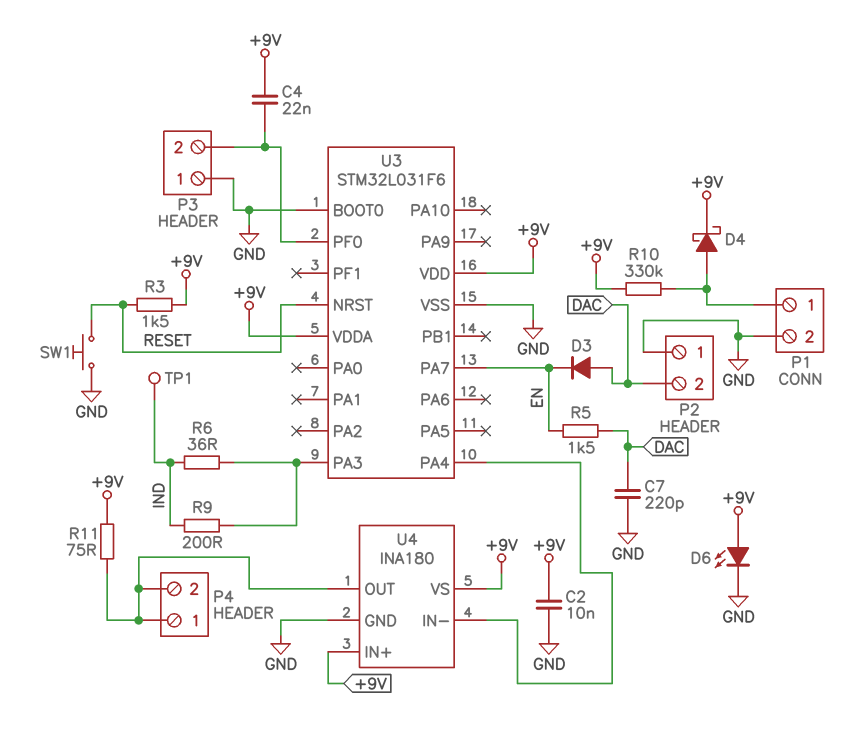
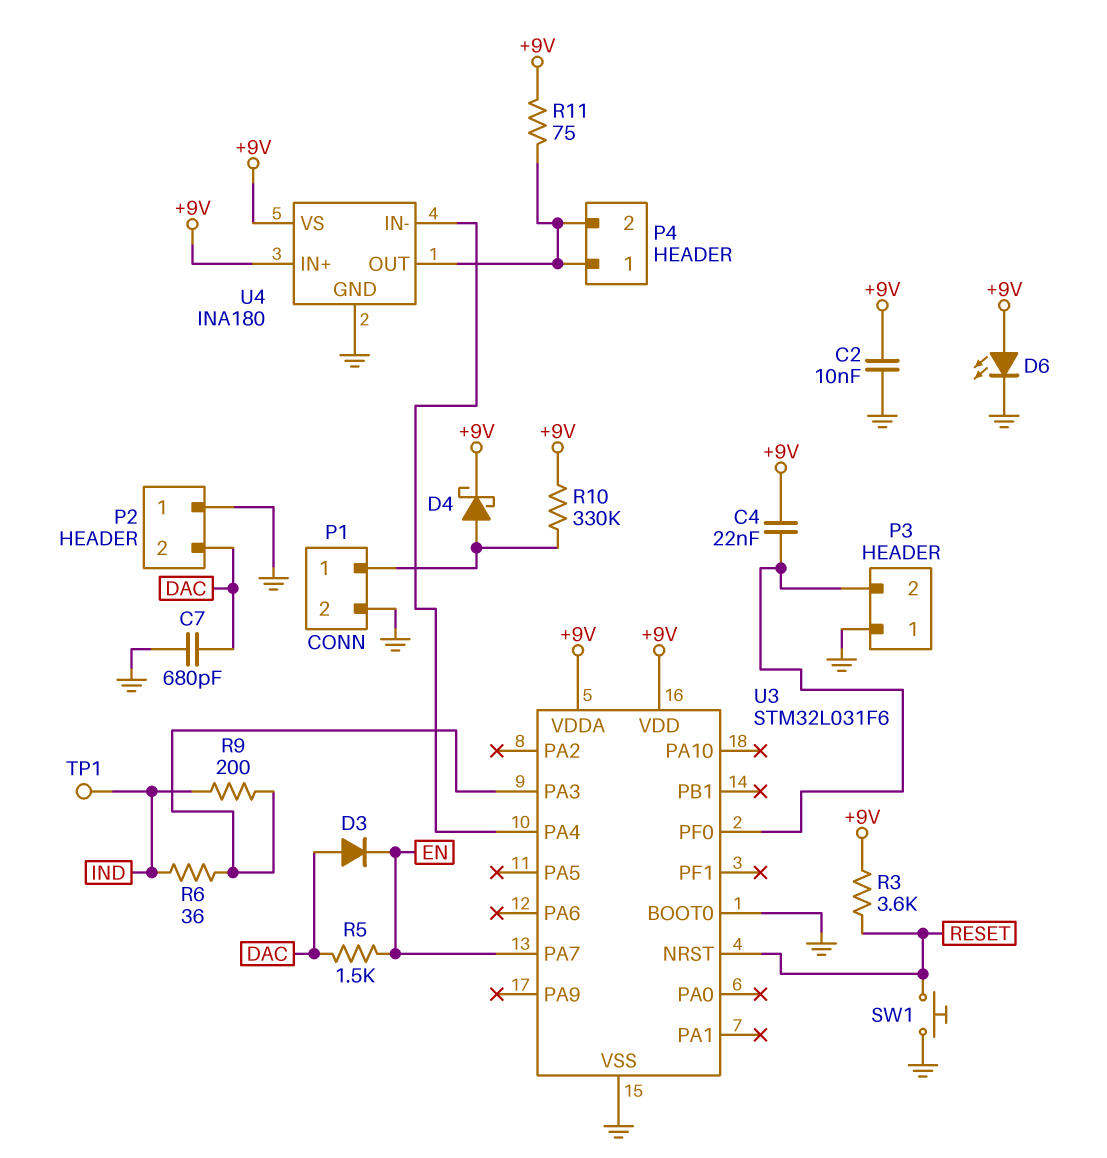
C7: 220pF (DAC, GND) -> 680pF (DAC, GND)
R3: 1.5k (+9V, RESET) -> 3.6k (+9V, RESET)

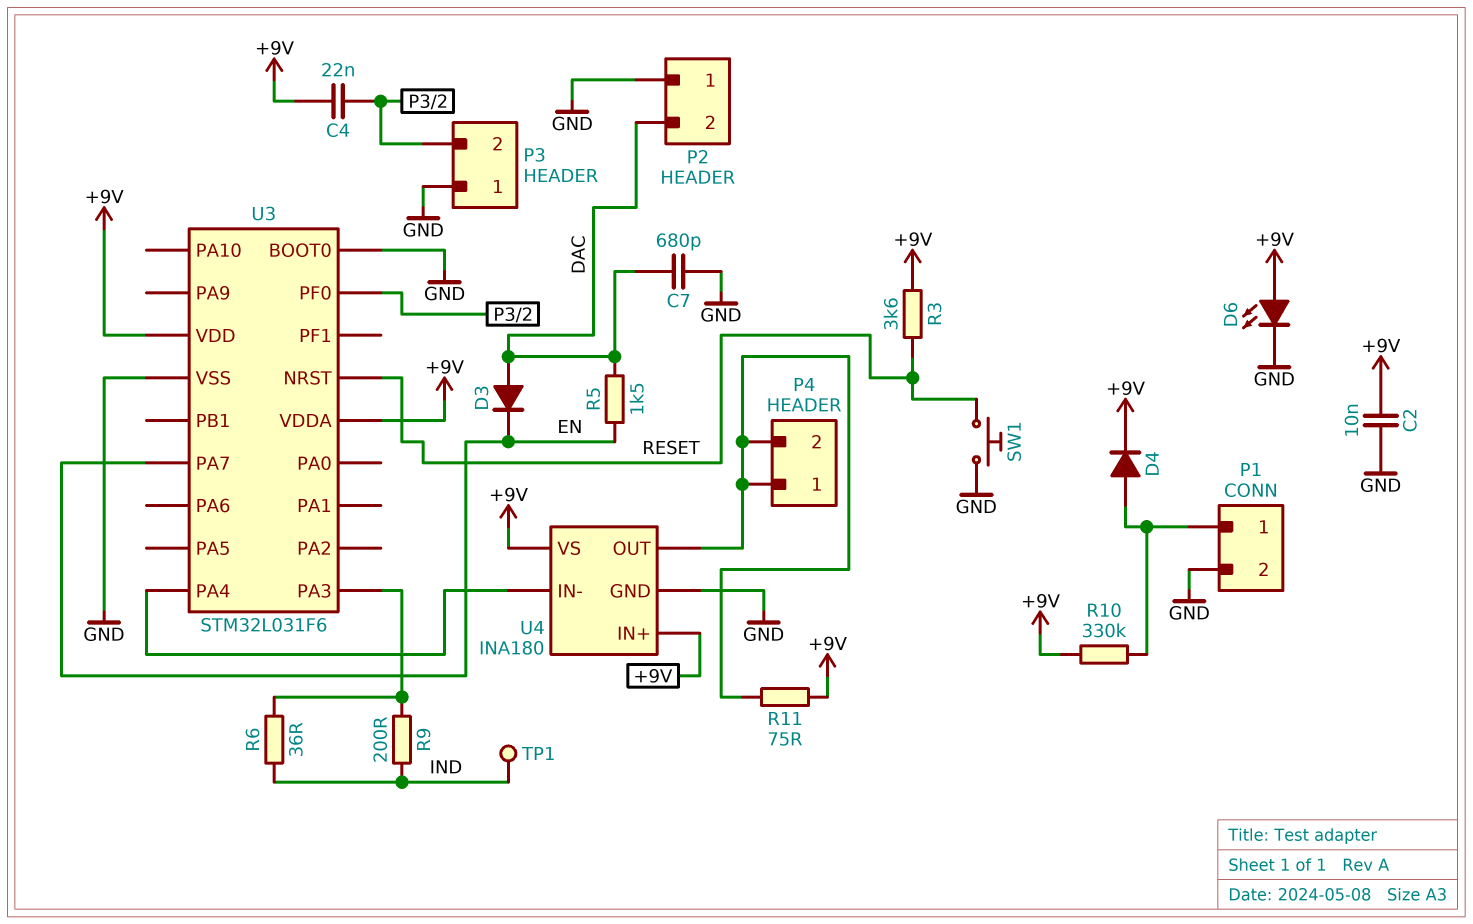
D4: schottky (A P1/1, K +9V) -> diode (A P1/1, K +9V)

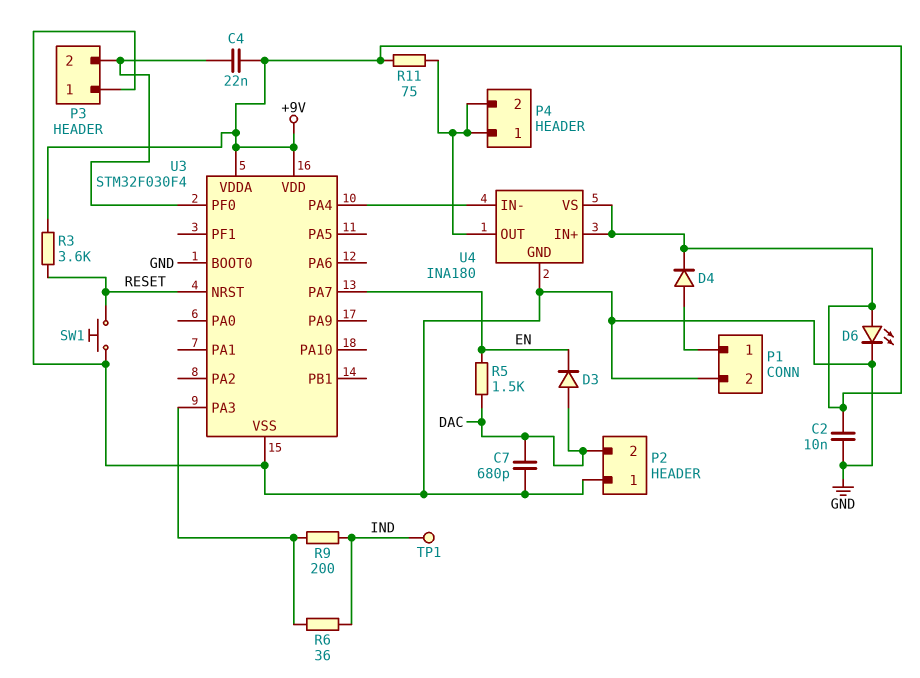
R10: 330k (+9V, P1/1) -> none
U3: STM32L031F6 -> STM32F030F4

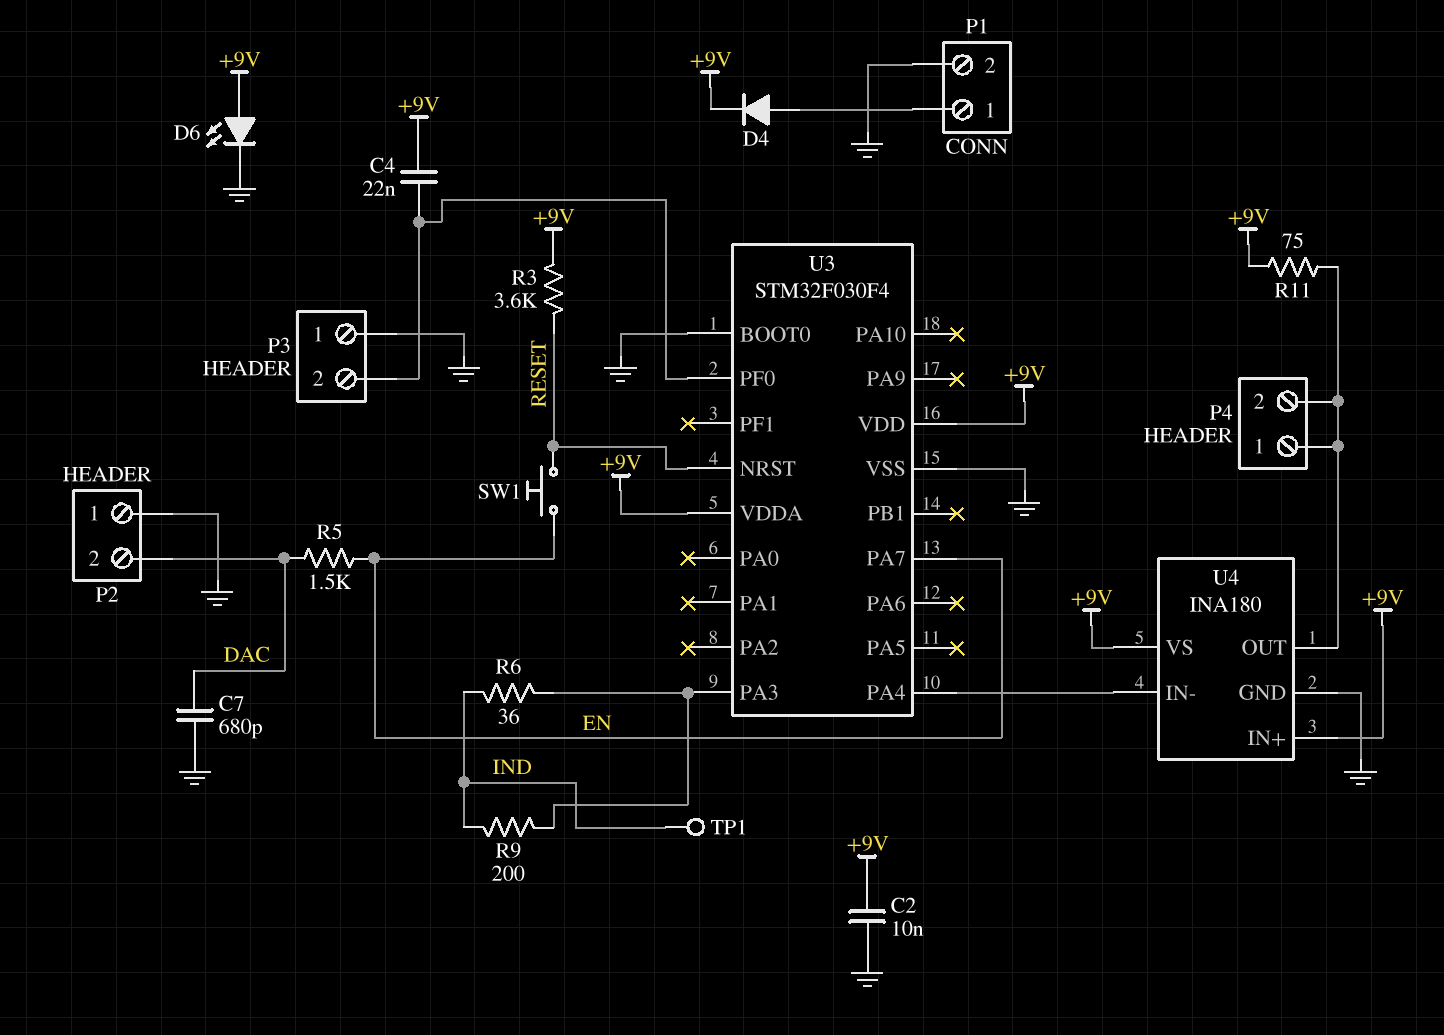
D3: diode (A DAC, K EN) -> none
SW1: button (GND, RESET) -> button (EN, RESET)

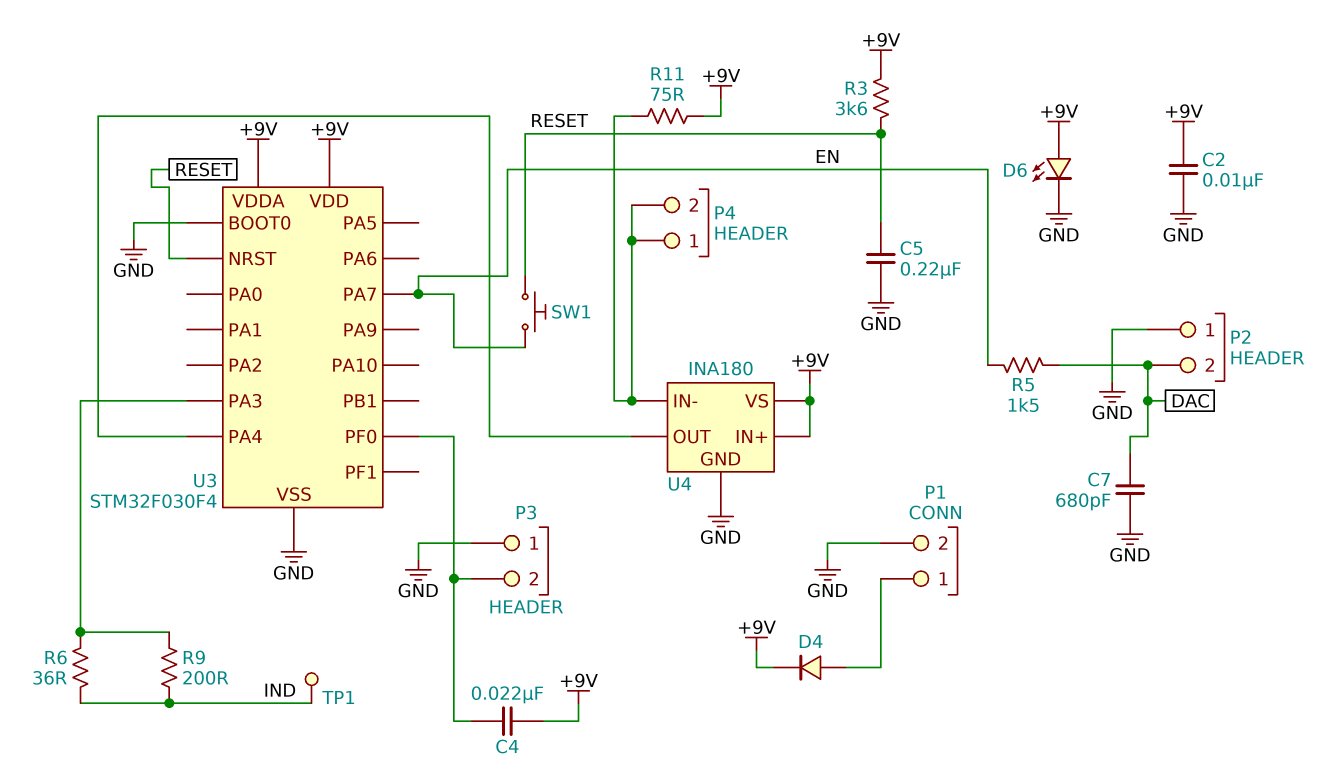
C5: none -> 220nF (GND, RESET)
U4 pin IN-: U3/PA4 -> P4/1
U4 pin OUT: P4/1 -> U3/PA4

